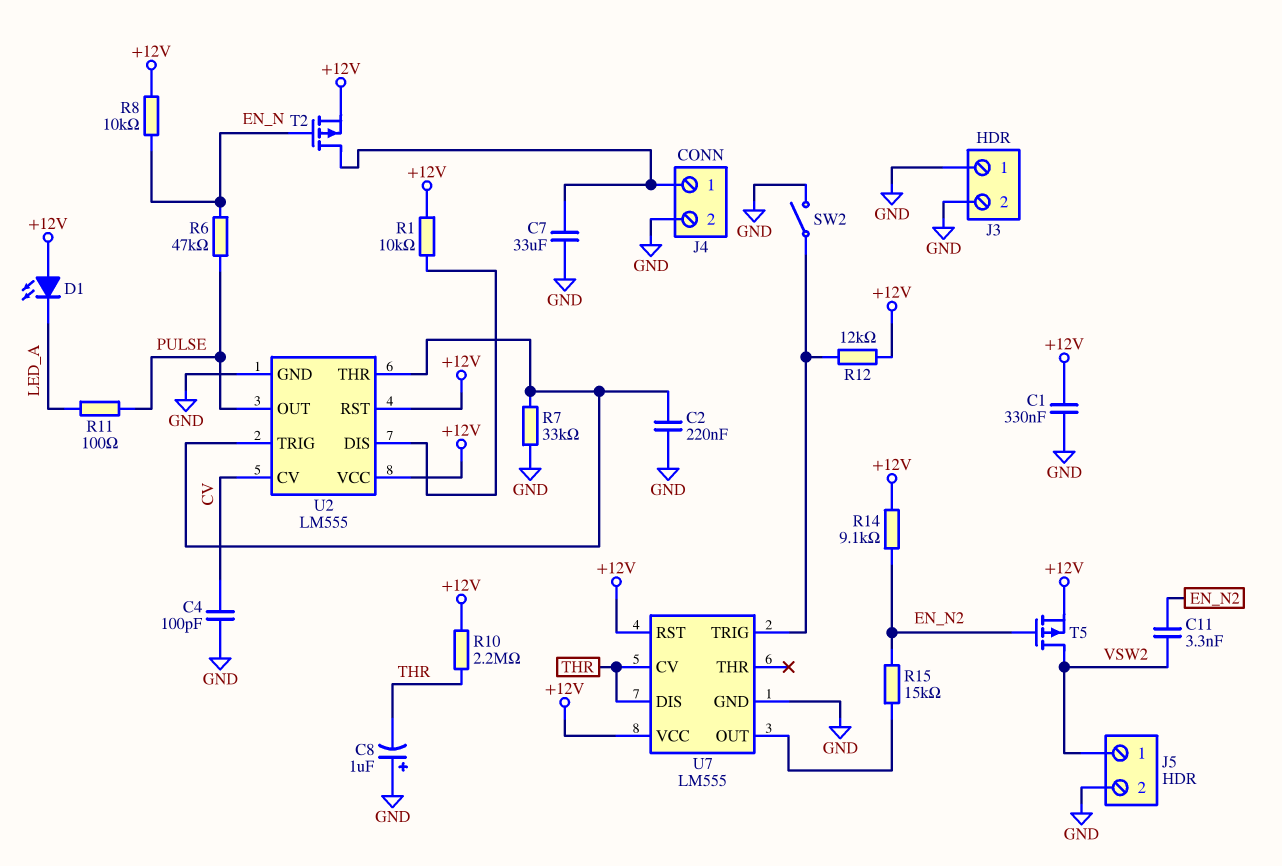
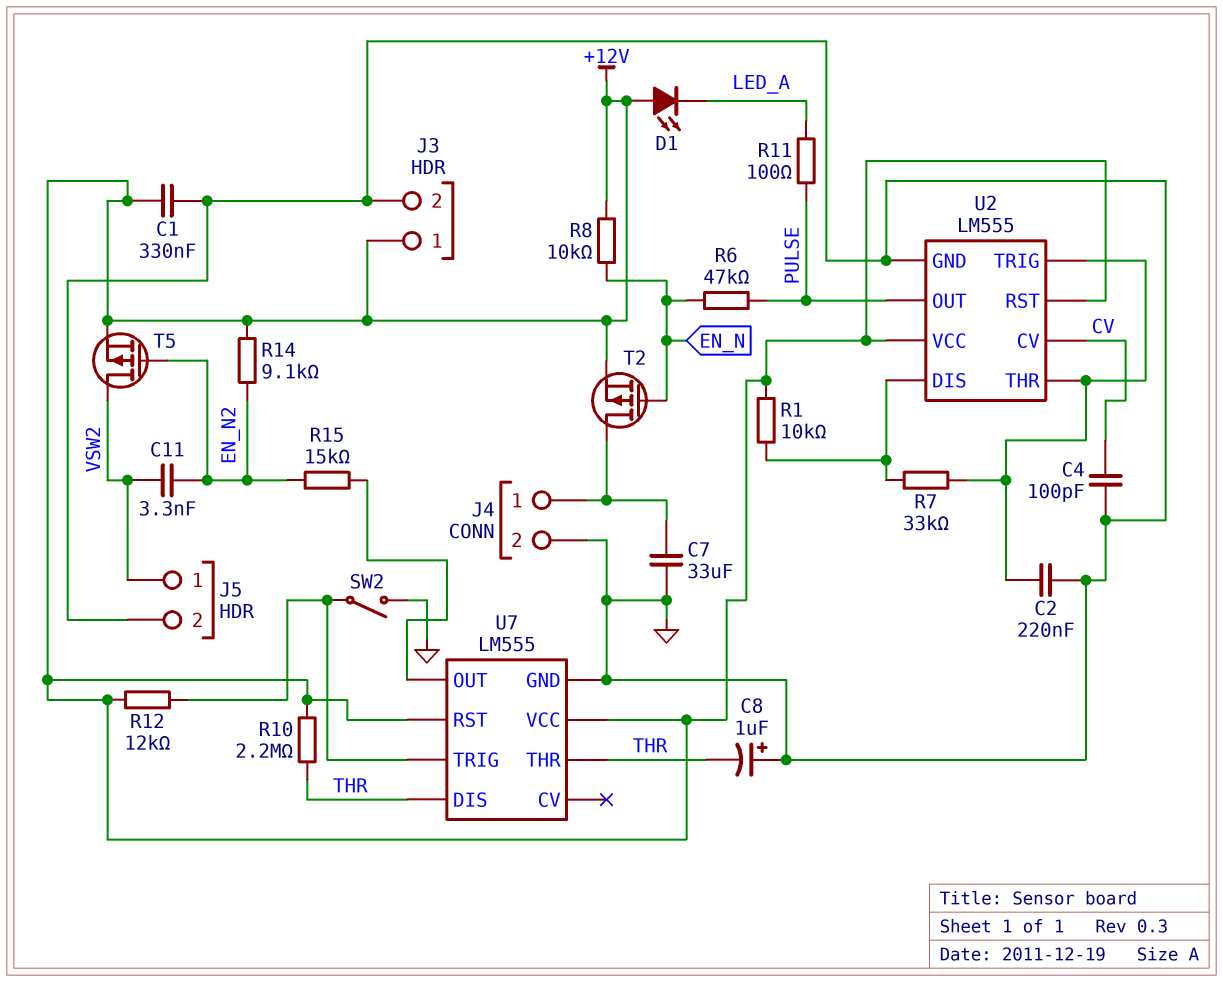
J3 pin 1: GND -> +12V
R7: 33k (GND, U2/THR) -> 33k (U2/DIS, U2/THR)
U7 pin CV: THR -> none
U7 pin THR: none -> THR

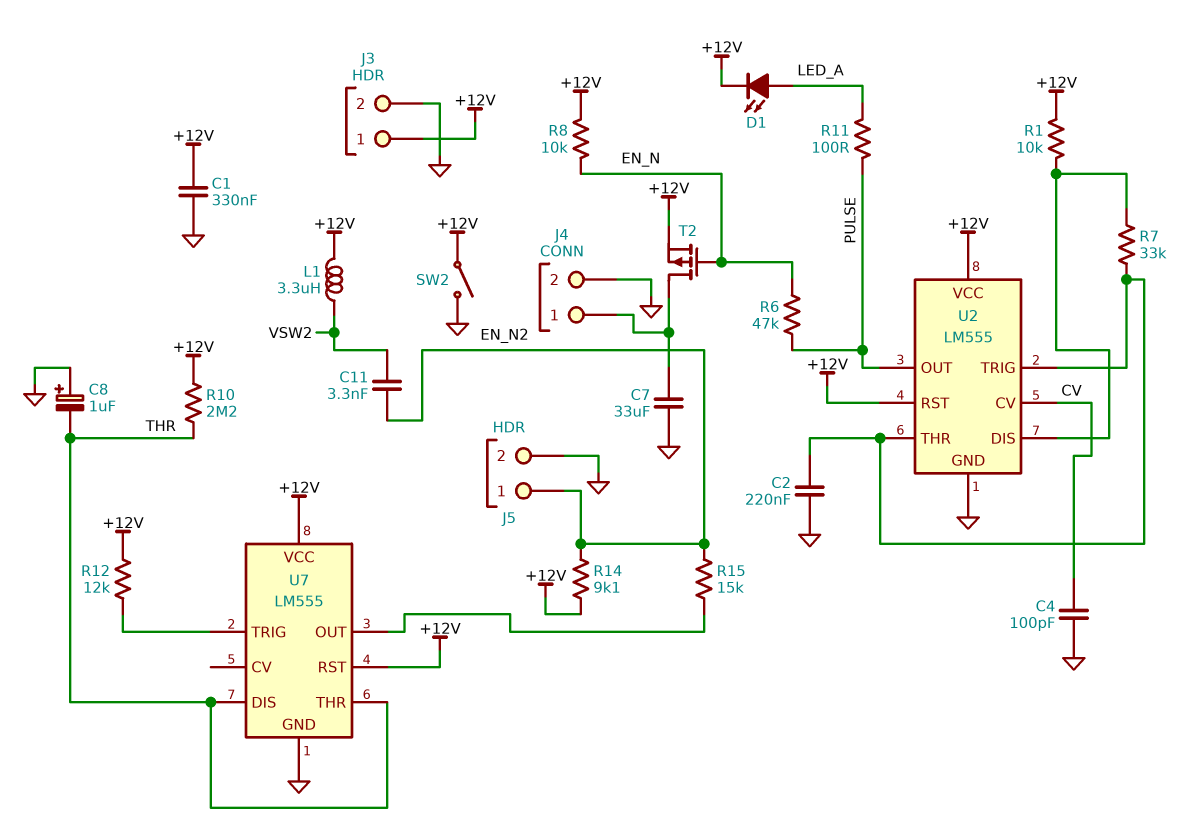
D1: LED (A +12V, K LED_A) -> LED (A LED_A, K +12V)
J5 pin 1: VSW2 -> EN_N2
L1: none -> 3.3uH (+12V, VSW2)
SW2: switch (GND, U7/TRIG) -> switch (+12V, GND)
T5: PMOS (G EN_N2, D VSW2, S +12V) -> none

